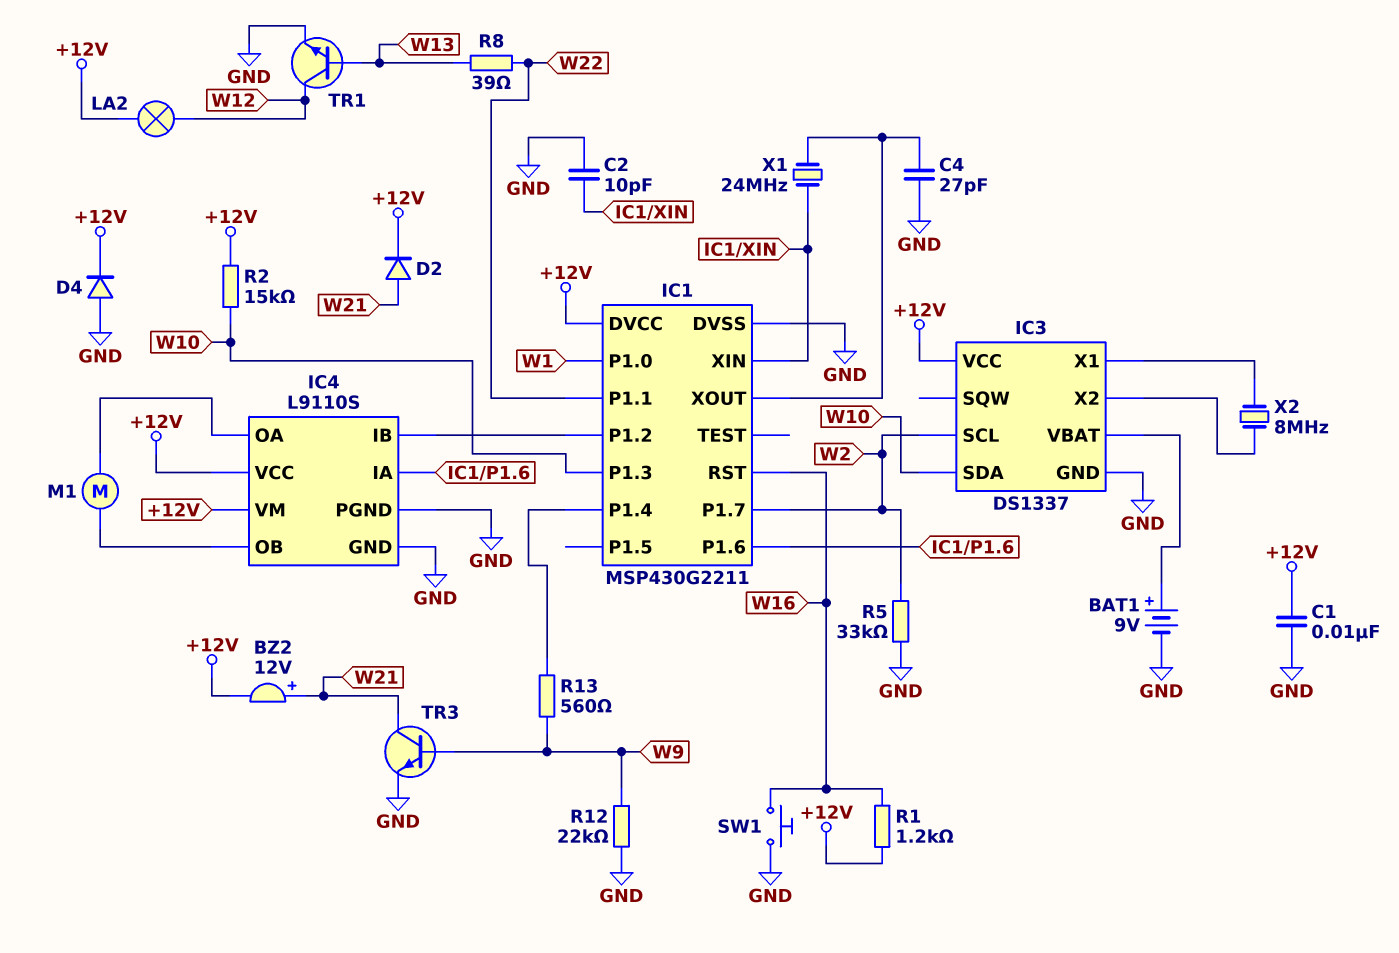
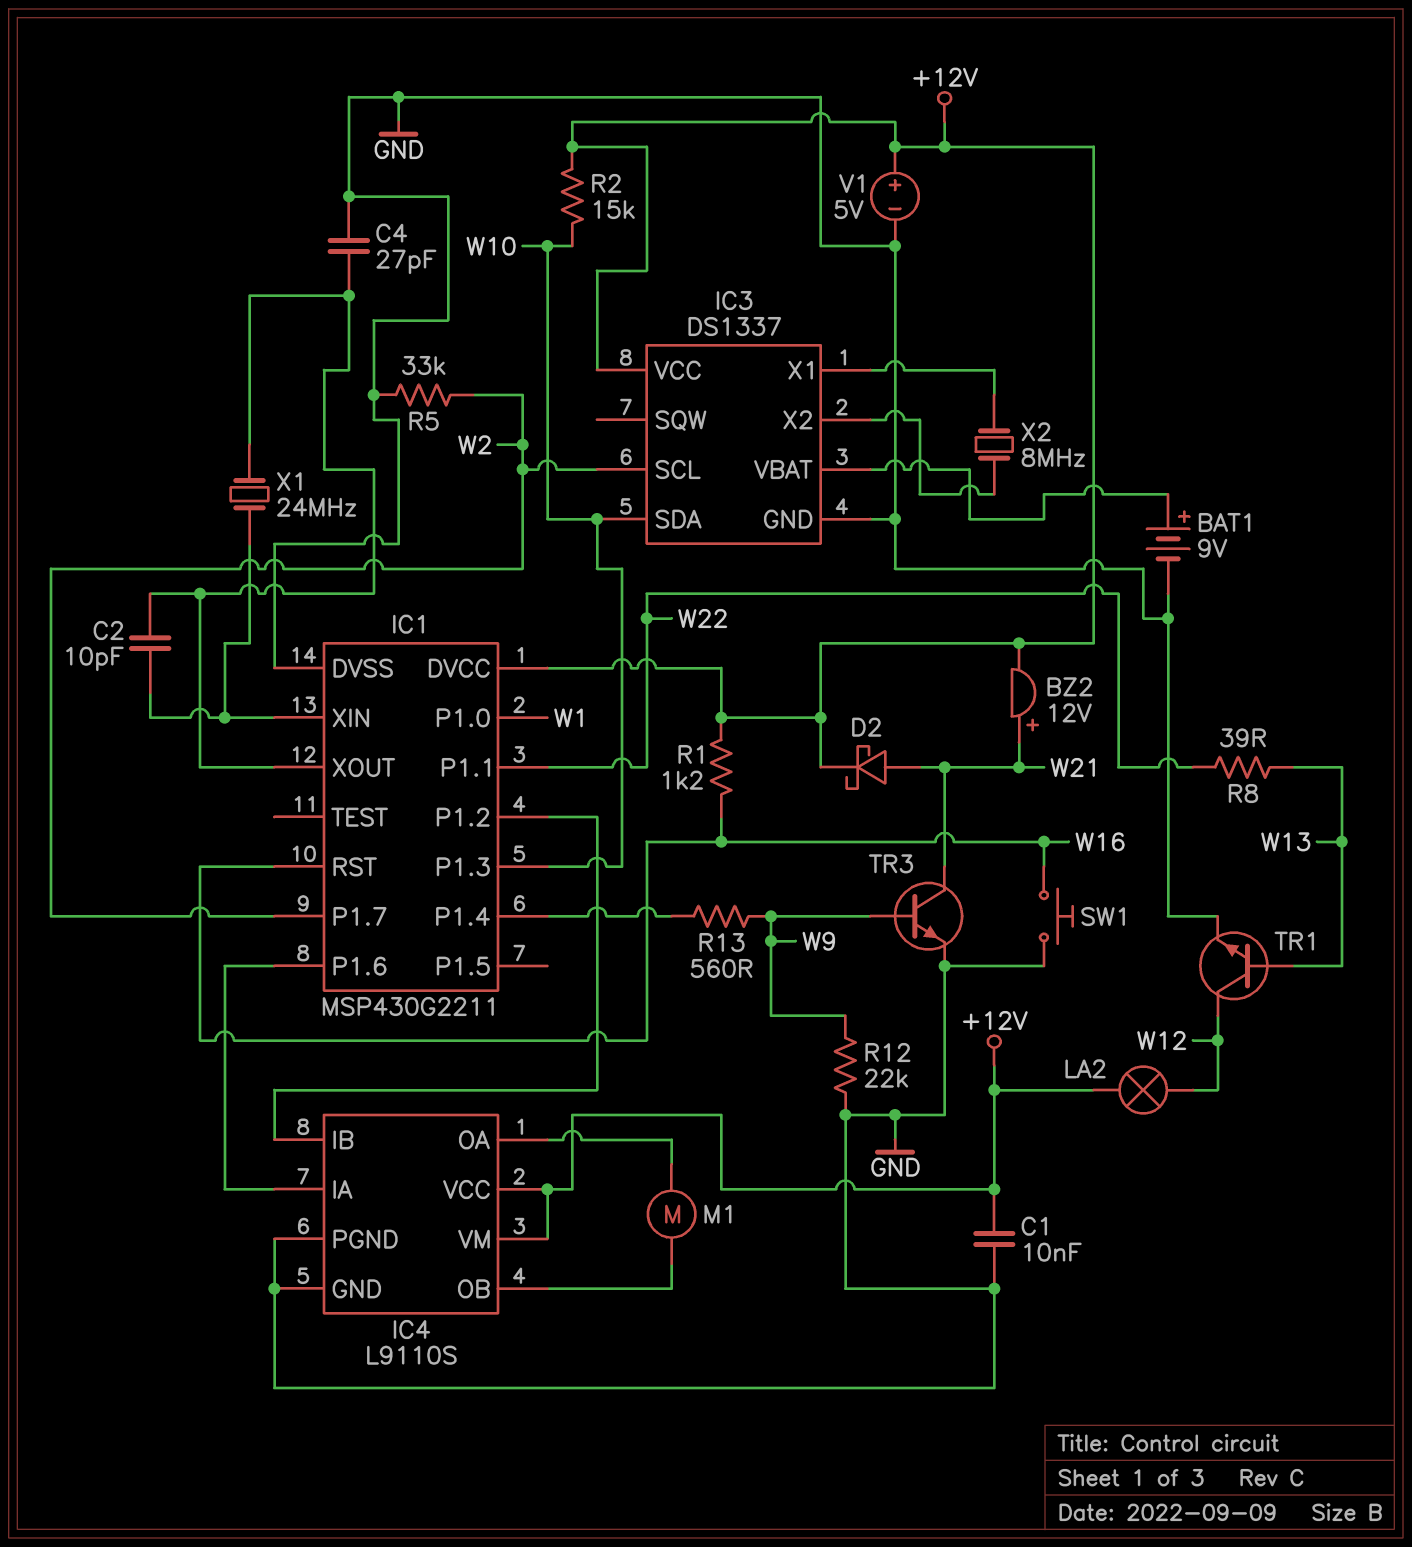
C2: 10pF (GND, IC1/XIN) -> 10pF (IC1/XIN, IC1/XOUT)
D2: diode (A W21, K +12V) -> schottky (A W21, K +12V)
D4: diode (A GND, K +12V) -> none
V1: none -> 5V (plus +12V, minus GND)

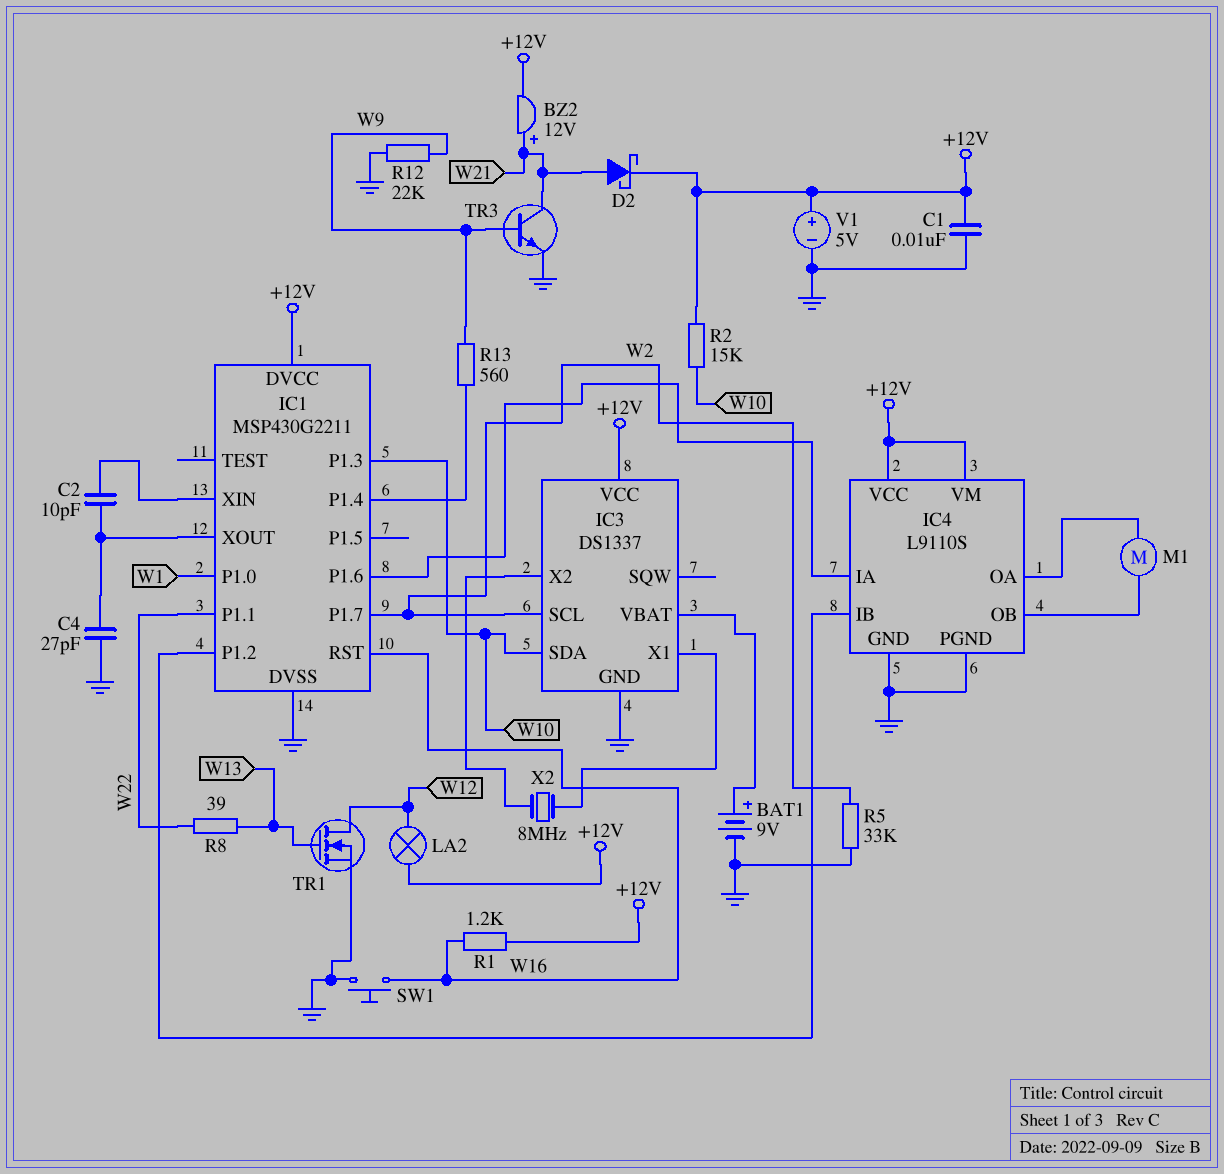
TR1: NPN (B W13, C W12, E GND) -> NMOS (G W13, D W12, S GND)
X1: 24MHz (IC1/XIN, IC1/XOUT) -> none

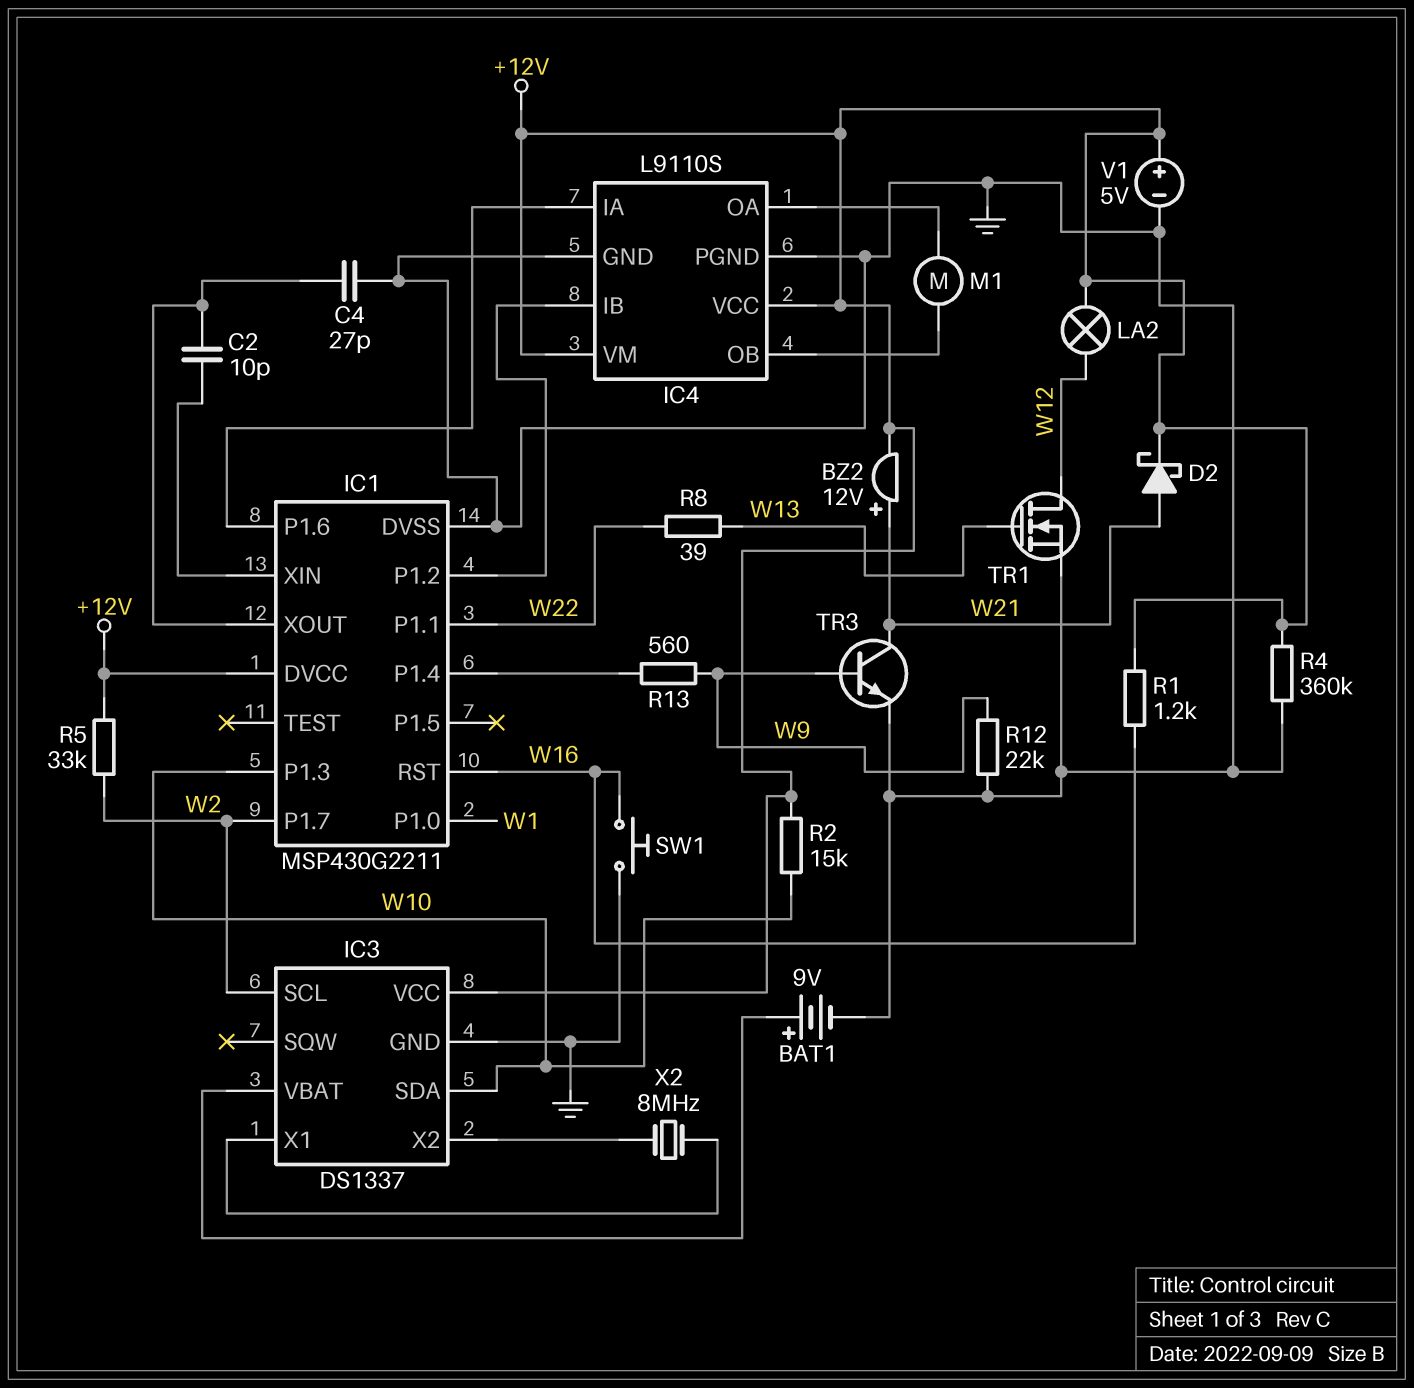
C1: 10nF (+12V, GND) -> none
R4: none -> 360k (+12V, GND)
R5: 33k (GND, W2) -> 33k (+12V, W2)

